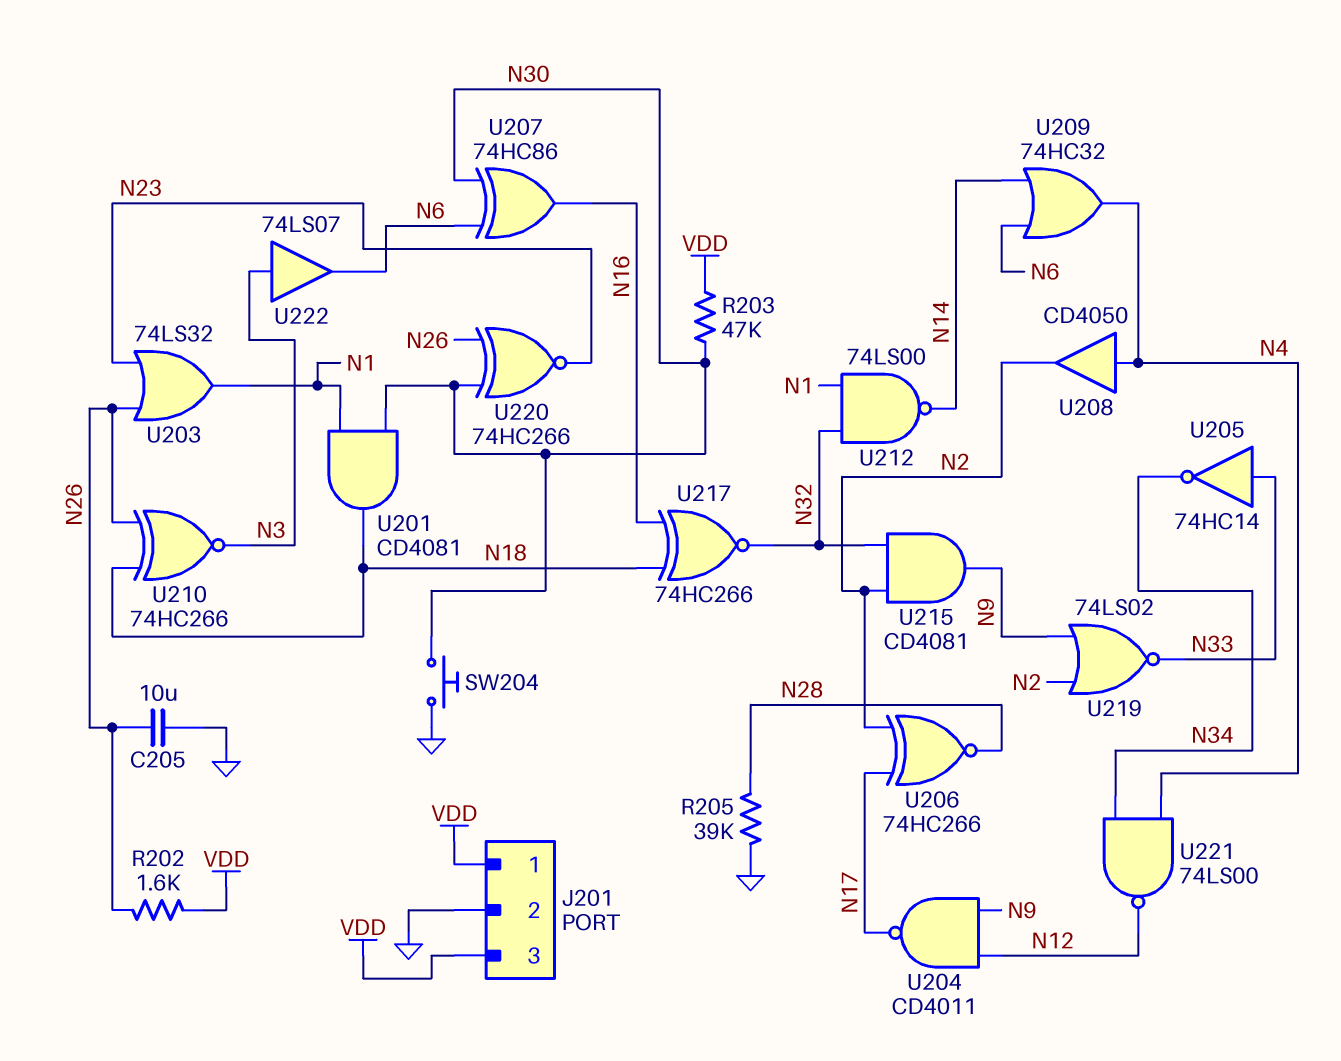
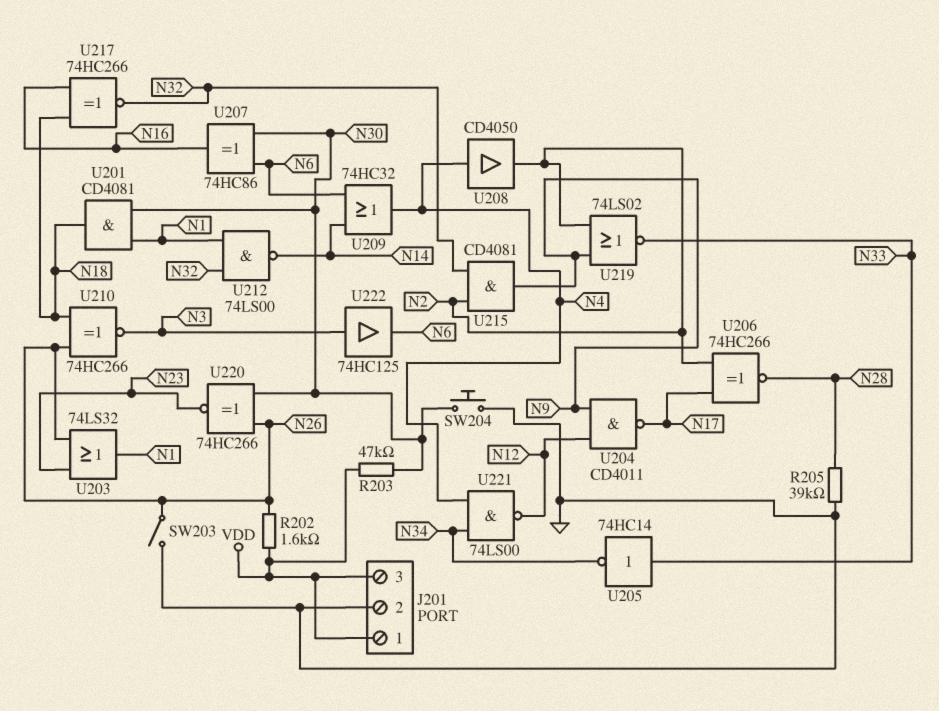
C205: 10uF (GND, N26) -> none
SW203: none -> switch (GND, N26)
U222: buffer 74LS07 (in N3, out N6) -> buffer 74HC125 (in N3, out N6)

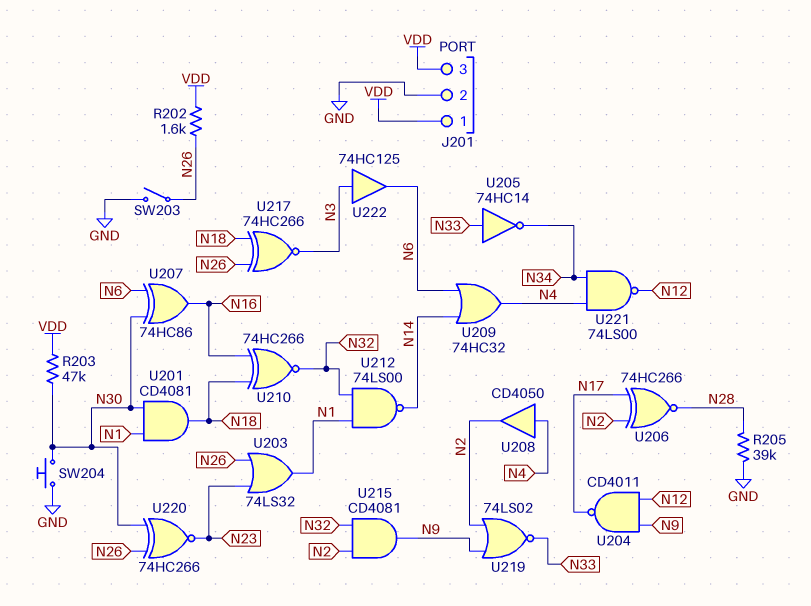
U210: XNOR 74HC266 (in N18, in N26, out N3) -> XNOR 74HC266 (in N16, in N18, out N32)
U217: XNOR 74HC266 (in N16, in N18, out N32) -> XNOR 74HC266 (in N18, in N26, out N3)

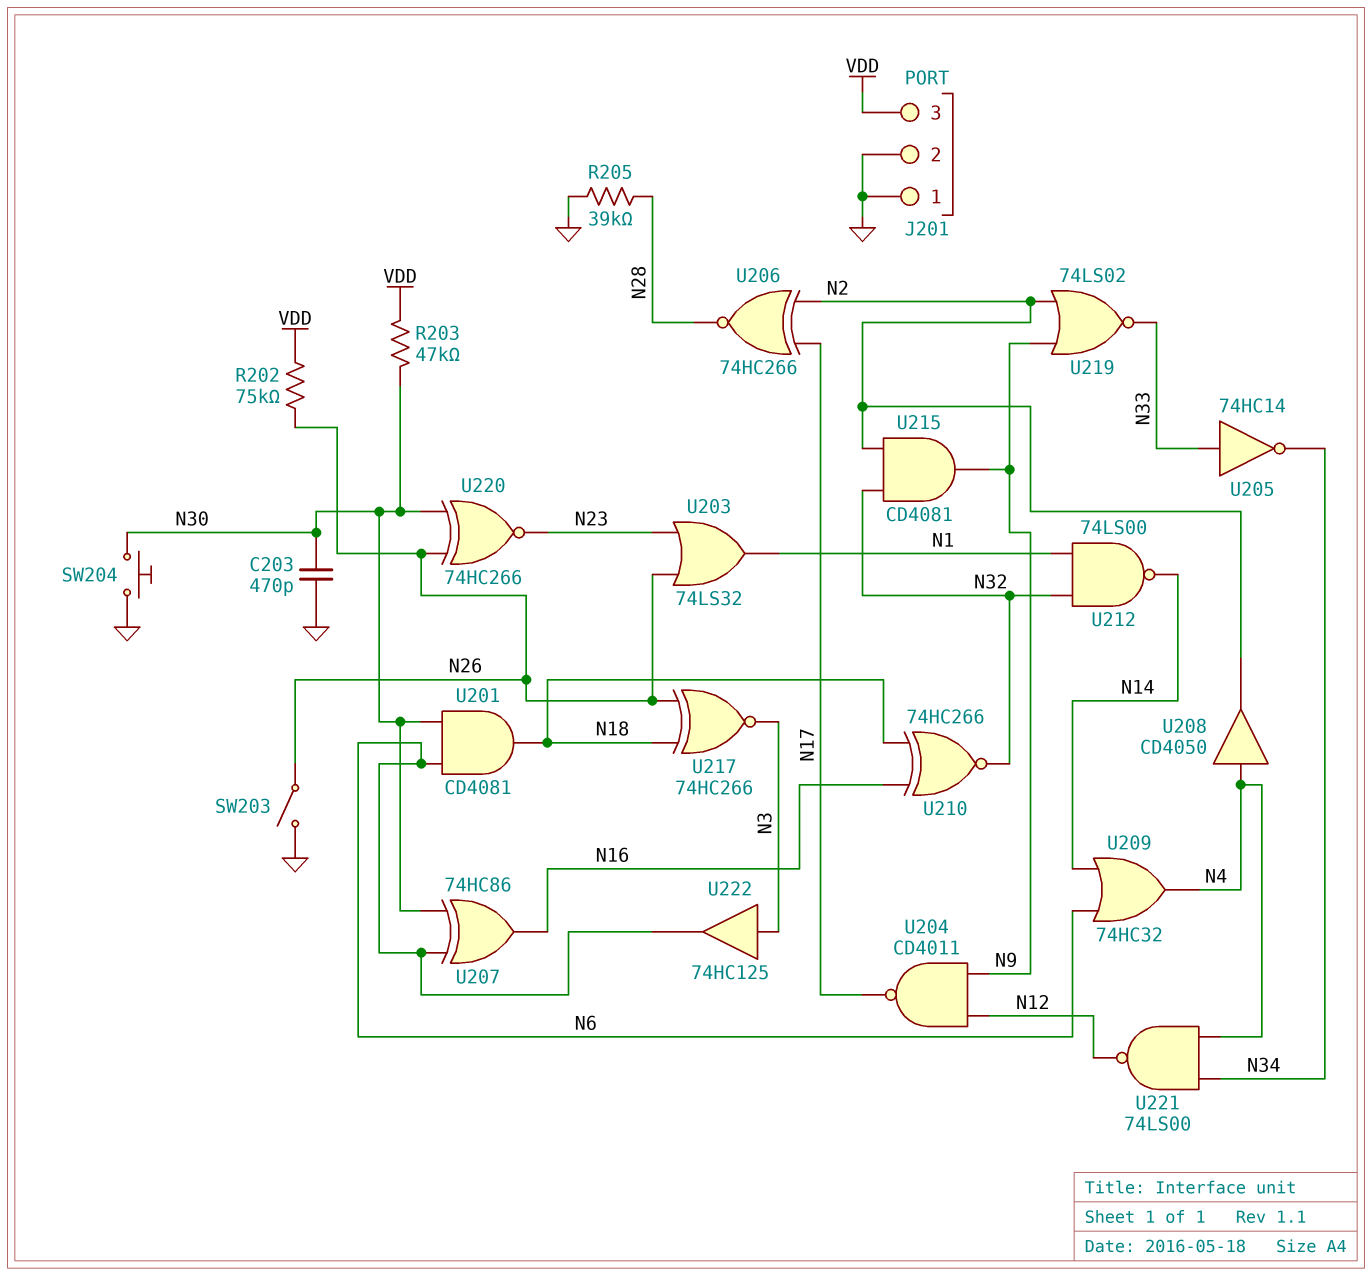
C203: none -> 470pF (GND, N30)
J201 pin 1: VDD -> GND
R202: 1.6k (N26, VDD) -> 75k (N26, VDD)
U201: AND CD4081 (in N1, in N30, out N18) -> AND CD4081 (in N6, in N30, out N18)

